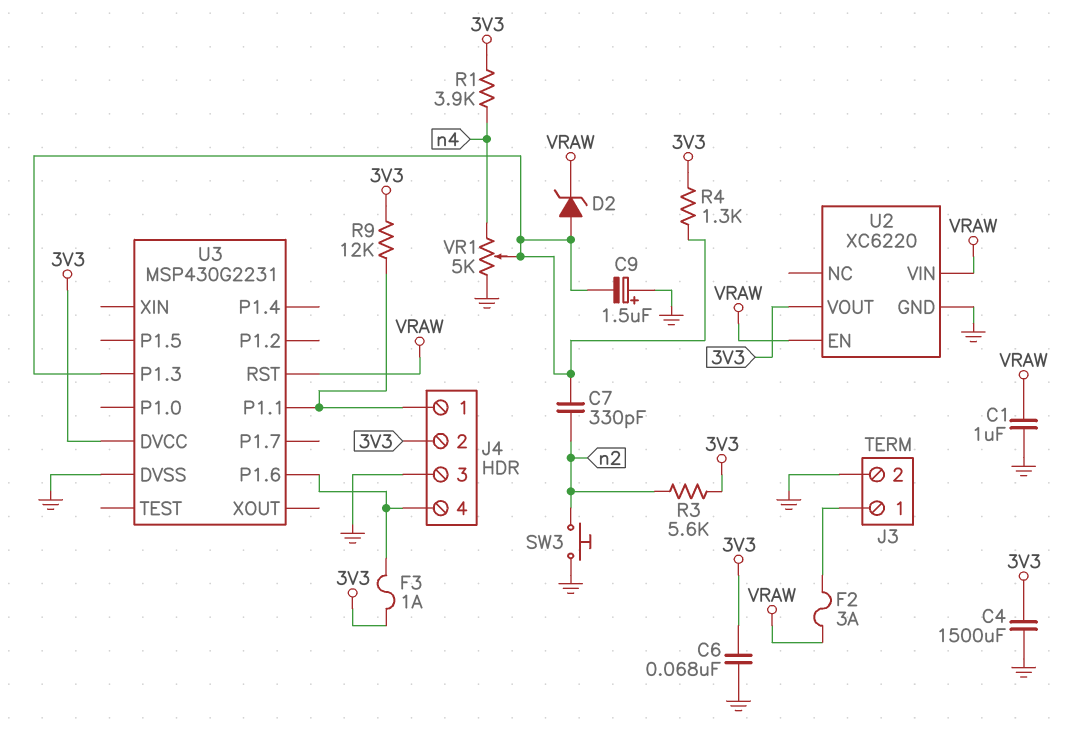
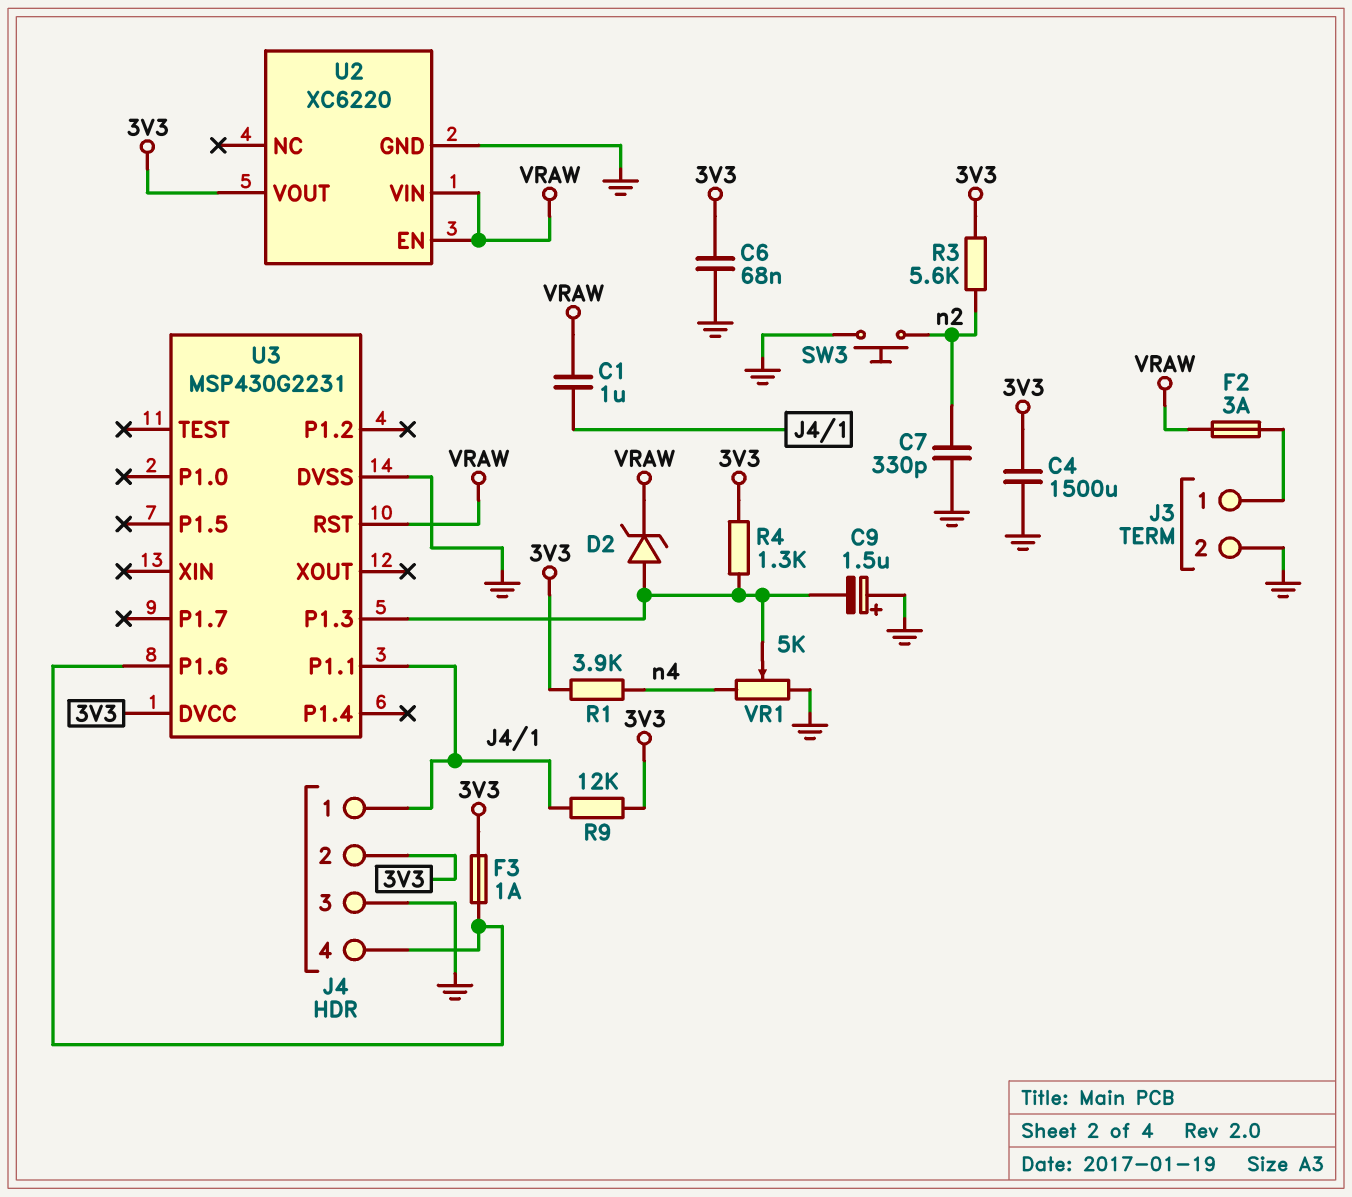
C1: 1uF (GND, VRAW) -> 1uF (J4/1, VRAW)
C7: 330pF (U3/P1.3, n2) -> 330pF (GND, n2)

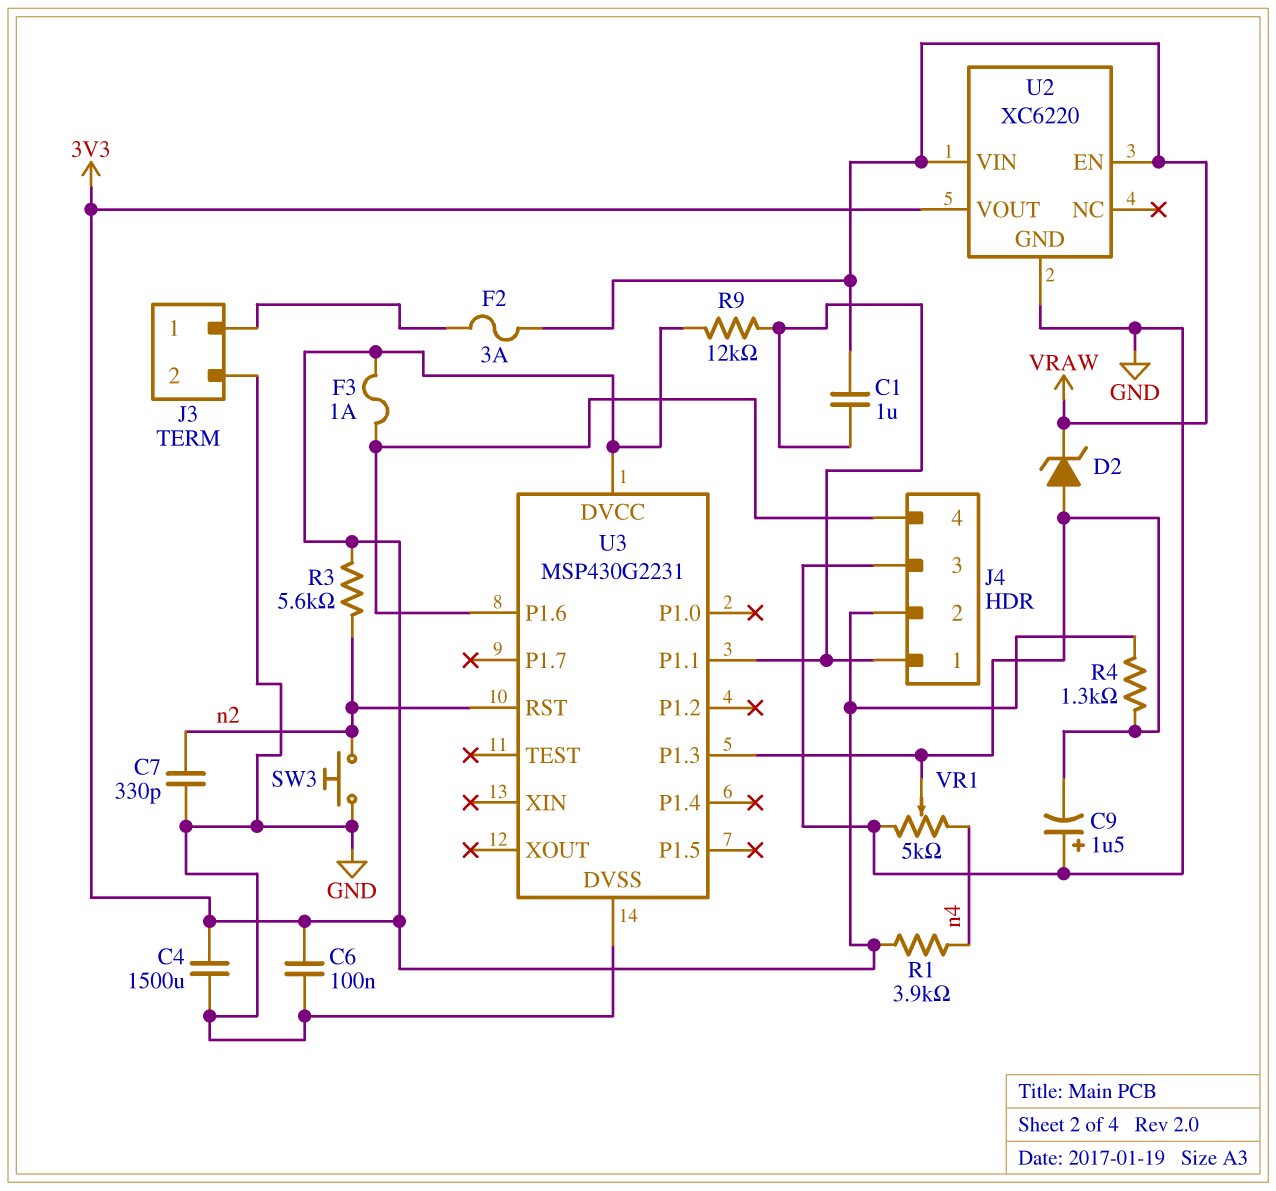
C6: 68nF (3V3, GND) -> 100nF (3V3, GND)
U3 pin RST: VRAW -> n2

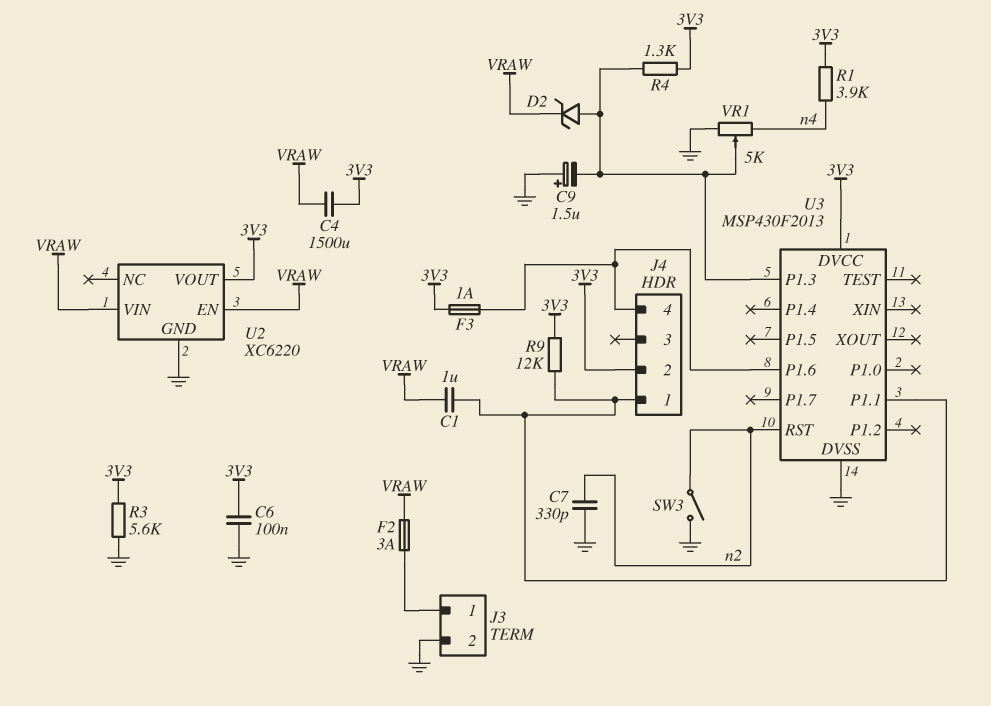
C4: 1500uF (3V3, GND) -> 1500uF (3V3, VRAW)
J4 pin 3: GND -> none
R3: 5.6k (3V3, n2) -> 5.6k (3V3, GND)
SW3: button (GND, n2) -> switch (GND, n2)
U3: MSP430G2231 -> MSP430F2013

